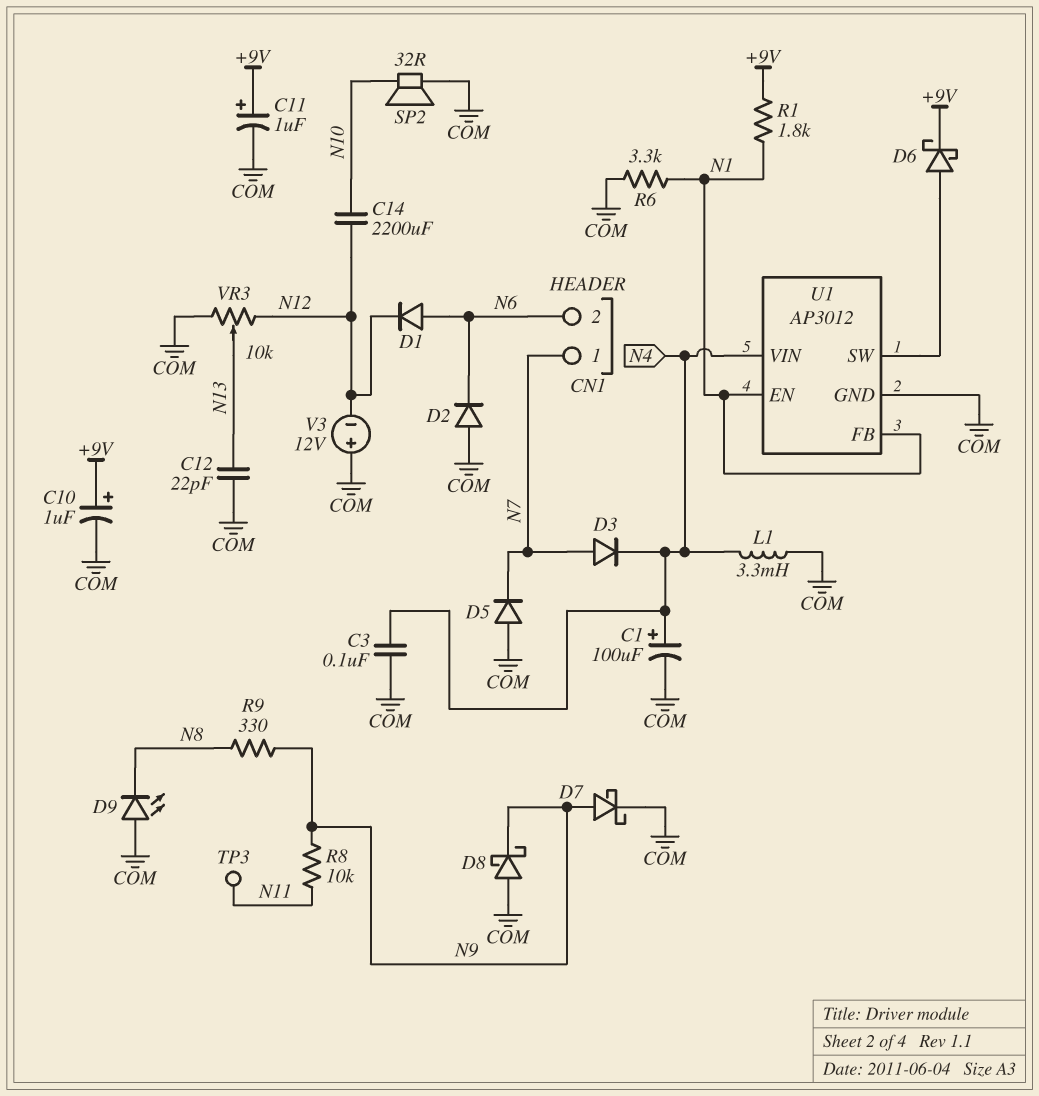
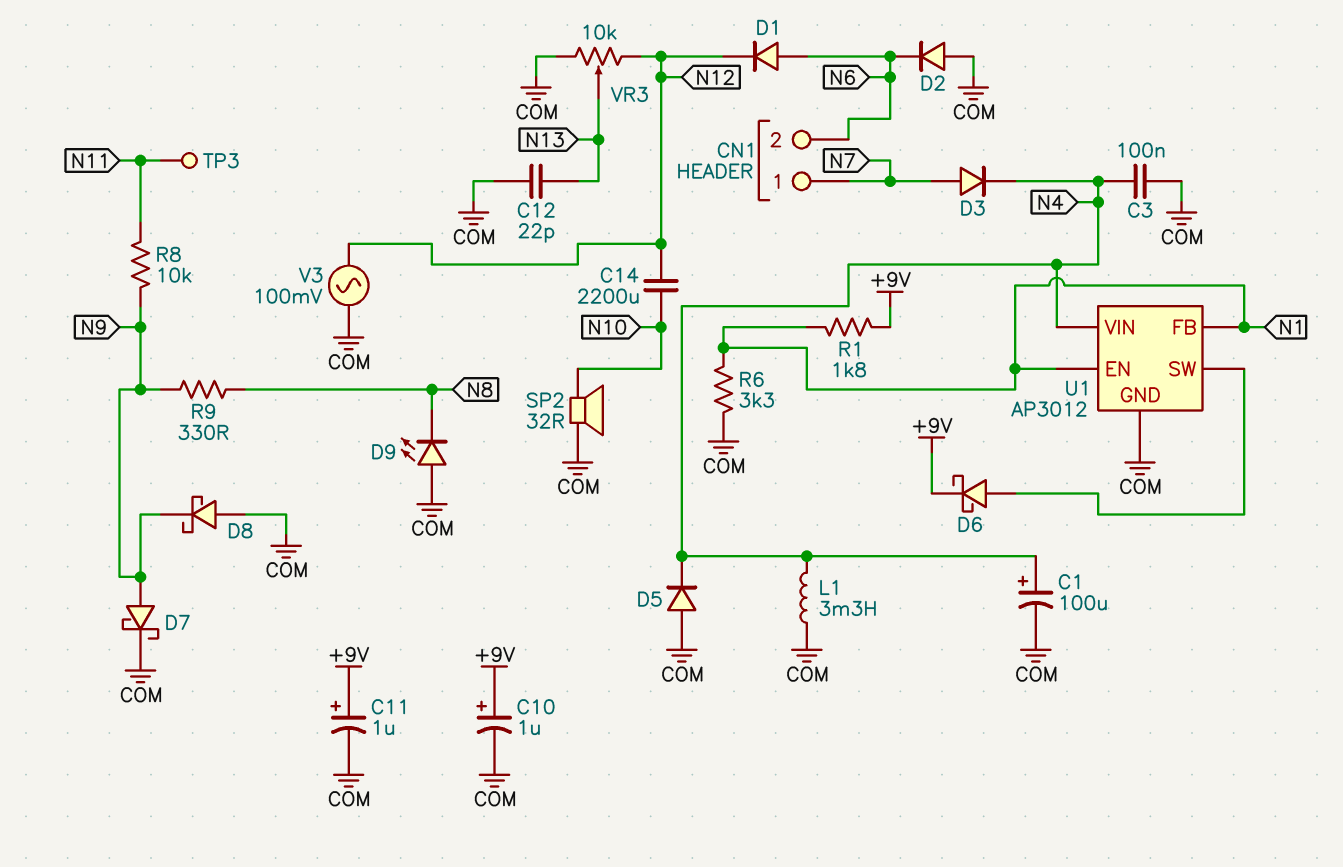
D5: diode (A COM, K N7) -> diode (A COM, K N4)
V3: 12V (plus COM, minus N12) -> AC 100mV (COM, N12)

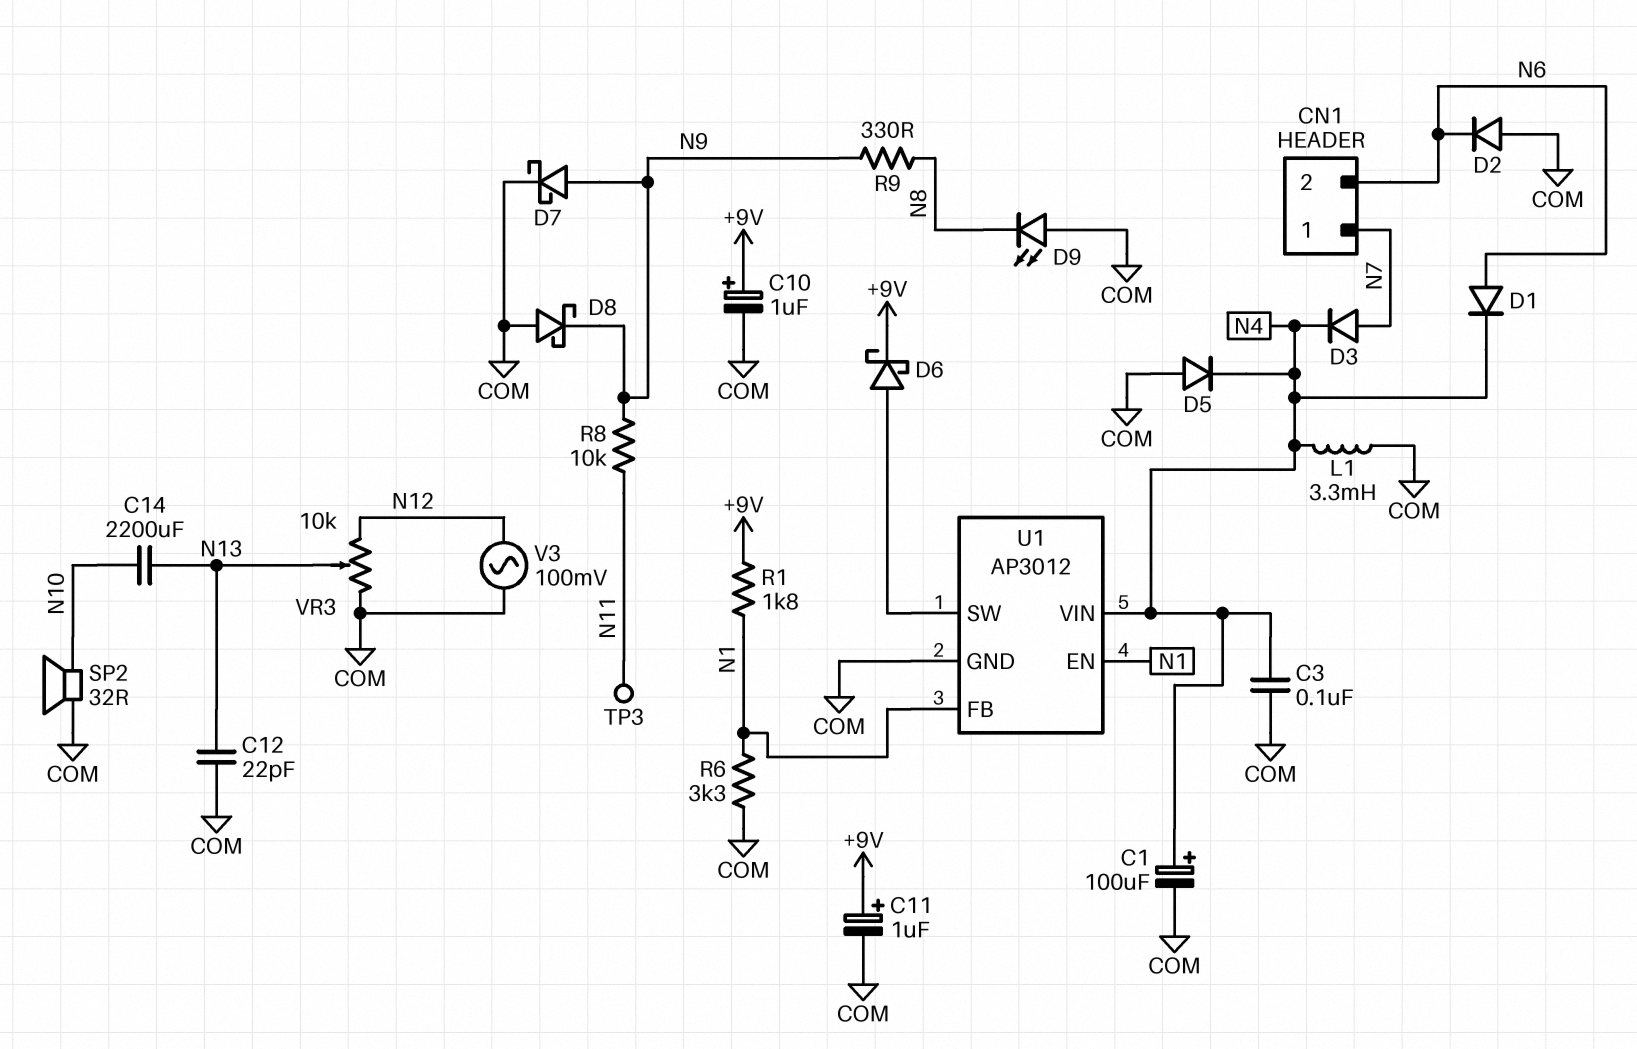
C14: 2200uF (N10, N12) -> 2200uF (N10, N13)
D1: diode (A N6, K N12) -> diode (A N6, K N4)

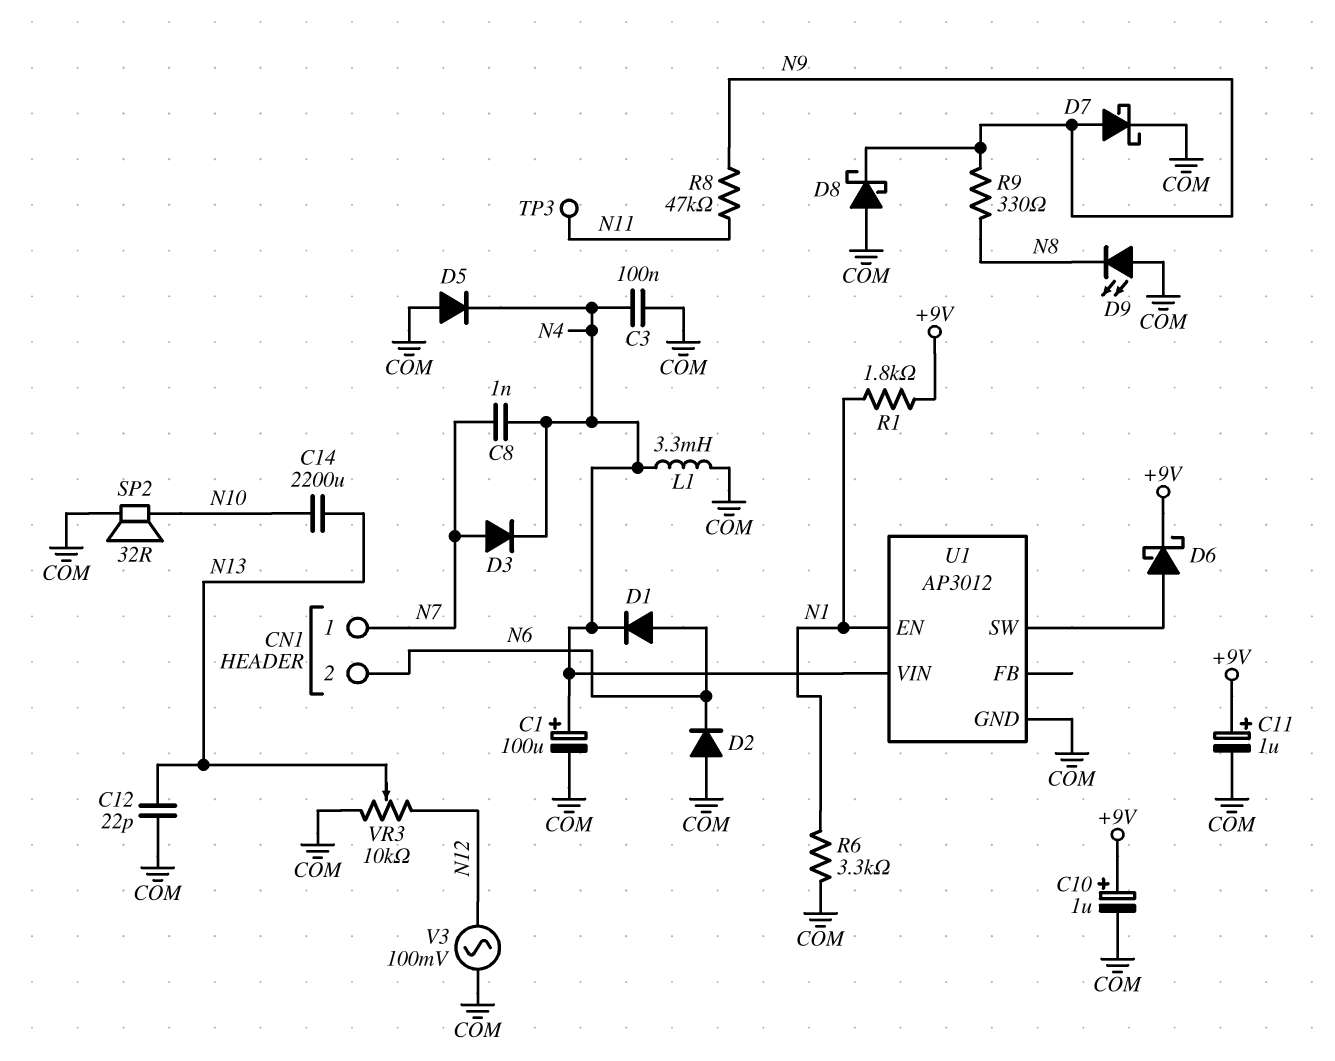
C8: none -> 1nF (N4, N7)
R8: 10k (N9, N11) -> 47k (N9, N11)
U1 pin FB: N1 -> none

